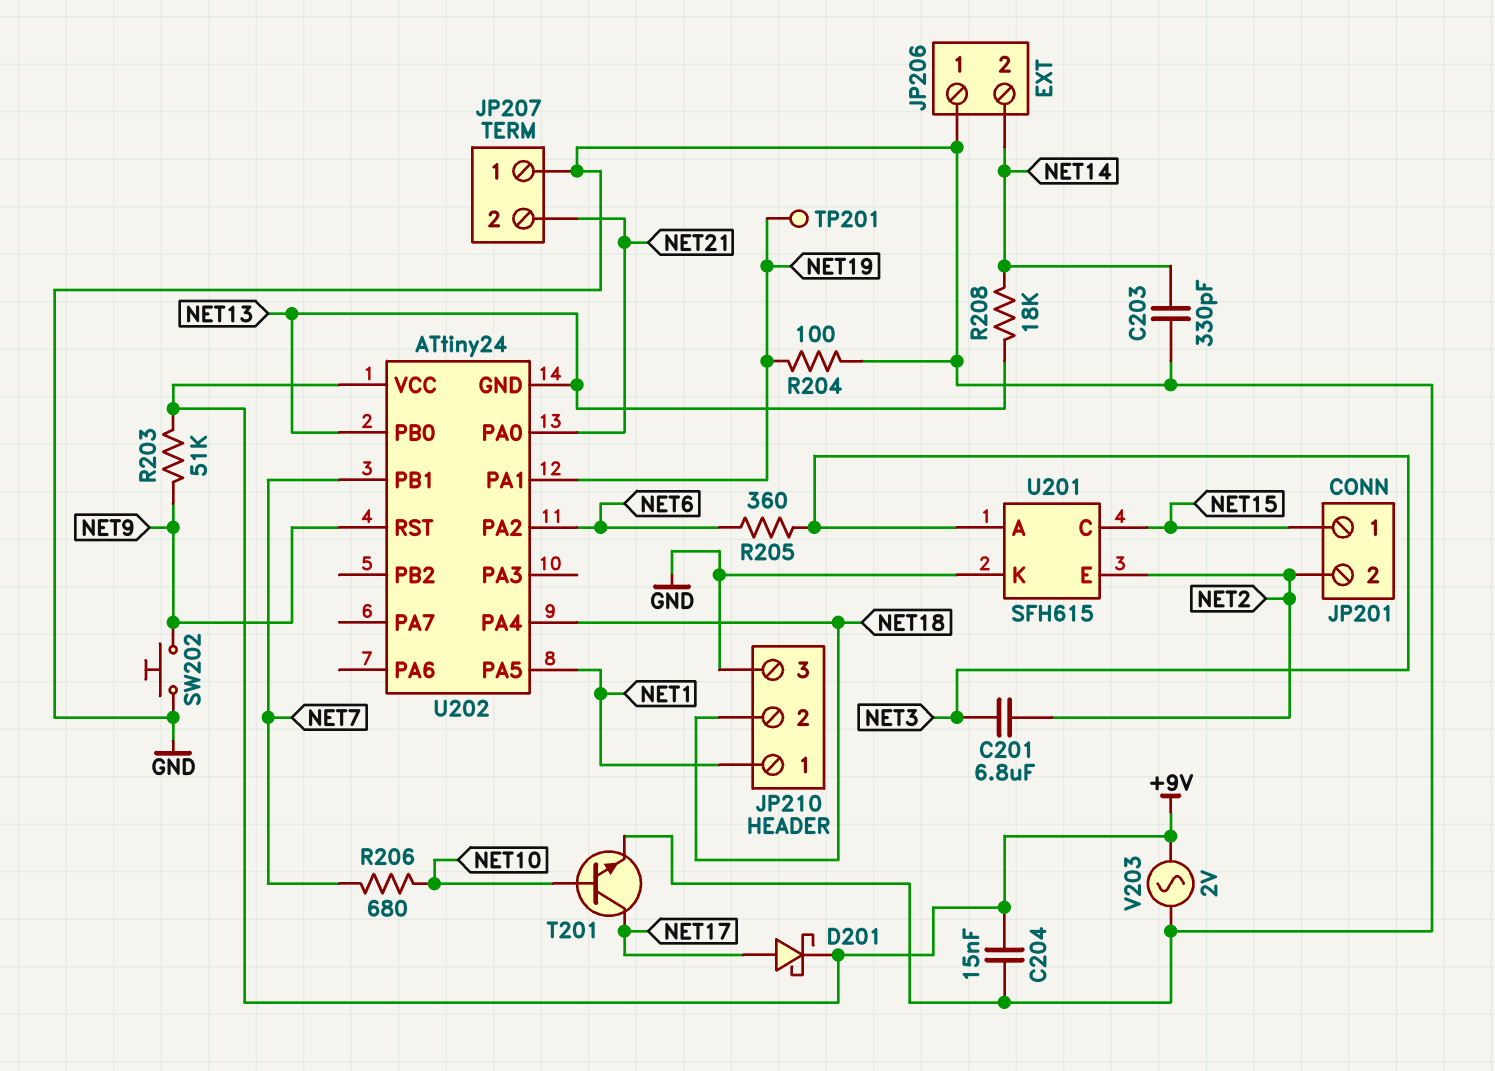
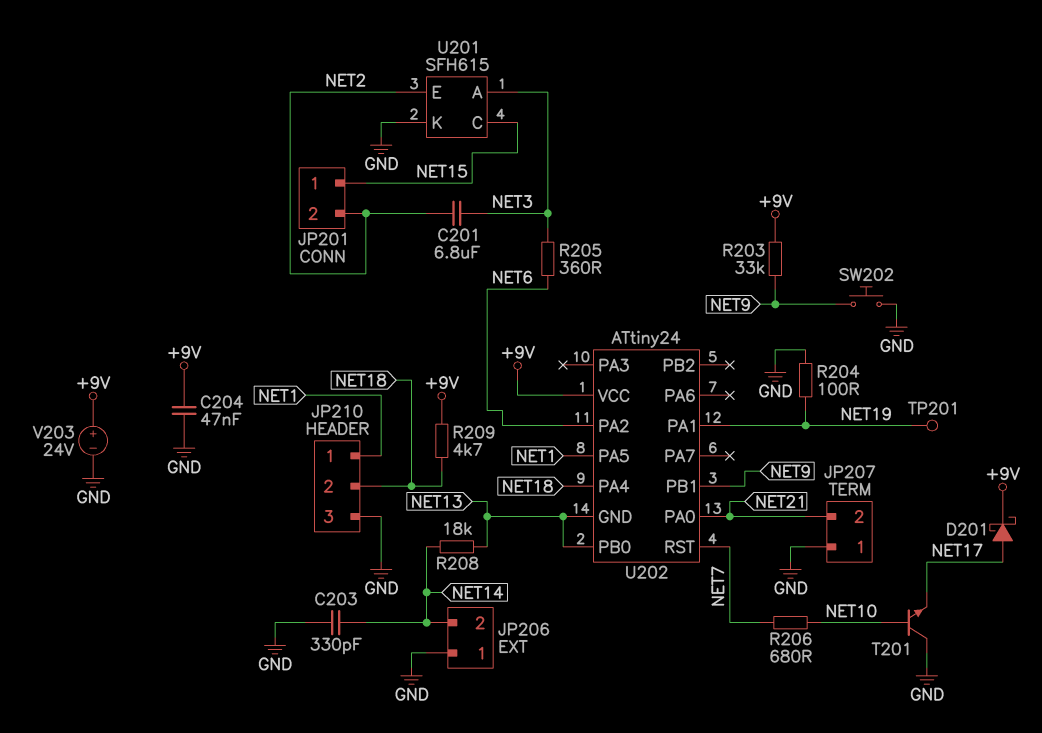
C204: 15nF (+9V, GND) -> 47nF (+9V, GND)
R203: 51k (+9V, NET9) -> 33k (+9V, NET9)
R209: none -> 4.7k (+9V, NET18)
T201: NPN (B NET10, C NET17, E GND) -> NPN (B NET10, C GND, E NET17)
U202 pin PB1: NET7 -> NET9
U202 pin RST: NET9 -> NET7
V203: AC 2V (+9V, GND) -> 24V (plus +9V, minus GND)

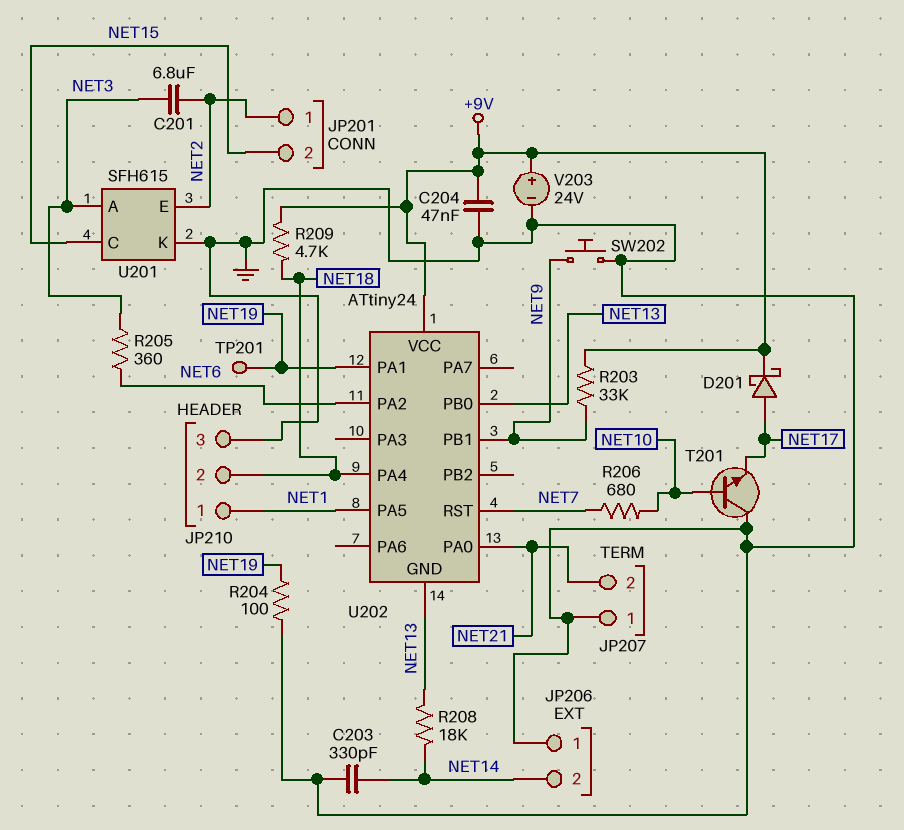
JP201 pin 1: NET15 -> NET2
JP201 pin 2: NET2 -> NET15

